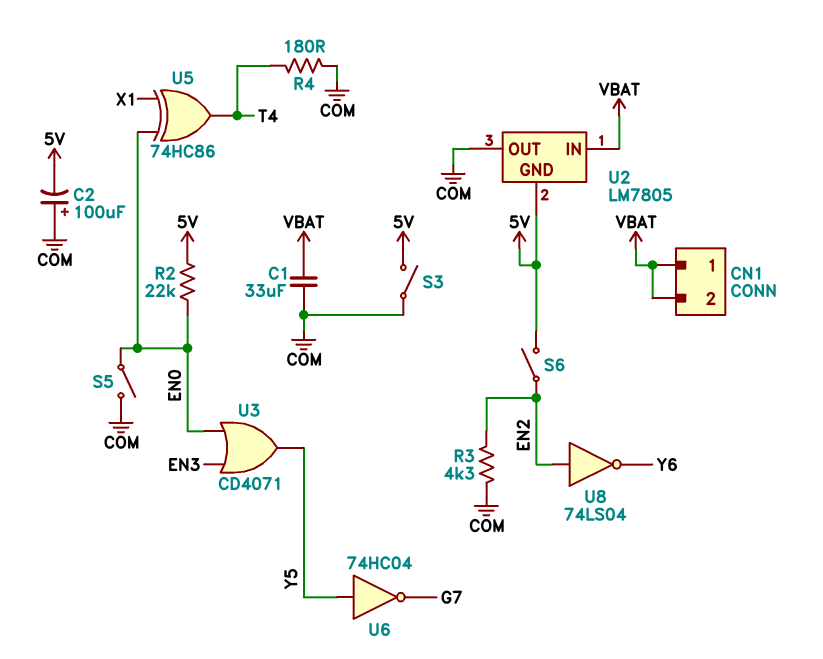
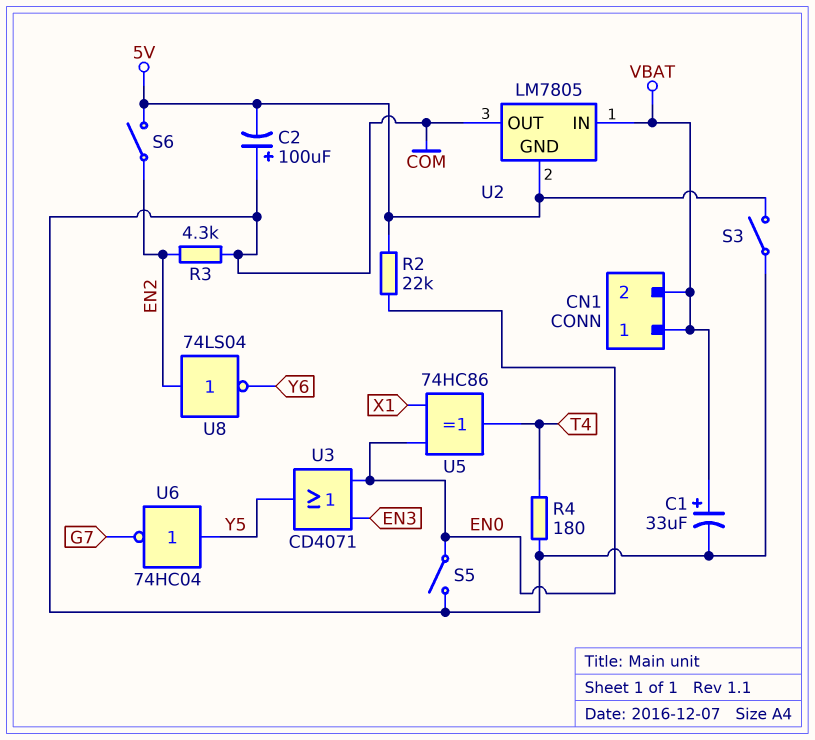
C1: 33uF (COM, VBAT) -> 33uF (plus VBAT, minus COM)

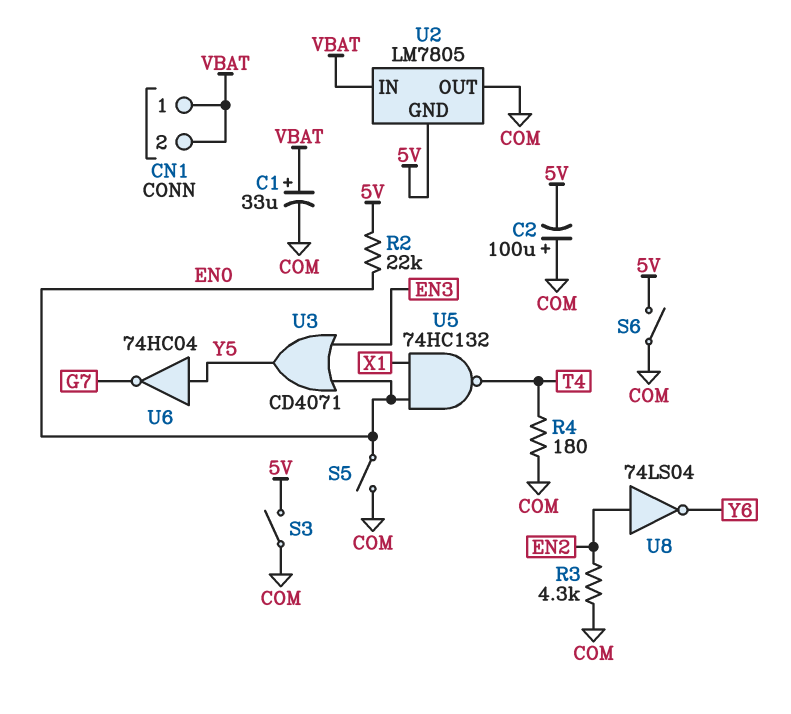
S6: switch (5V, EN2) -> switch (5V, COM)
U5: XOR 74HC86 (in EN0, in X1, out T4) -> NAND 74HC132 (in EN0, in X1, out T4)

